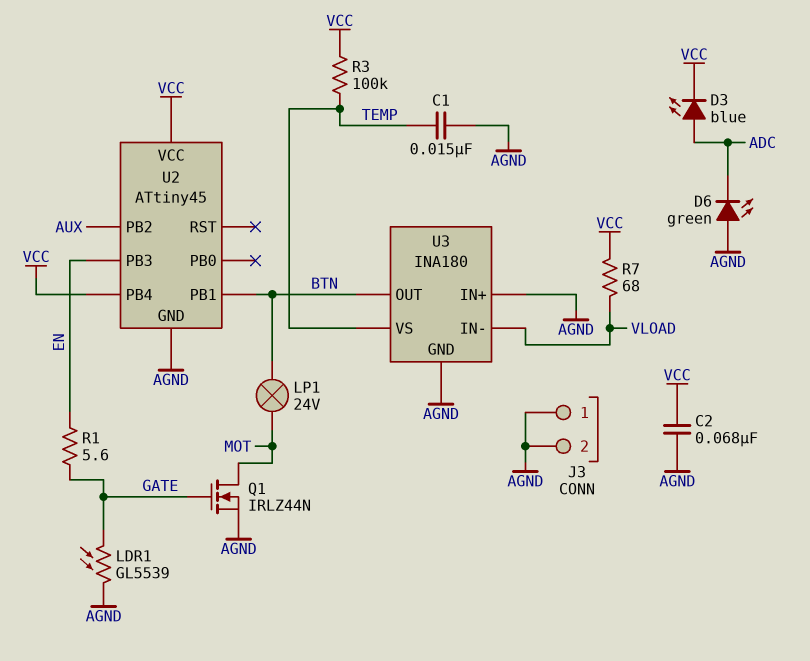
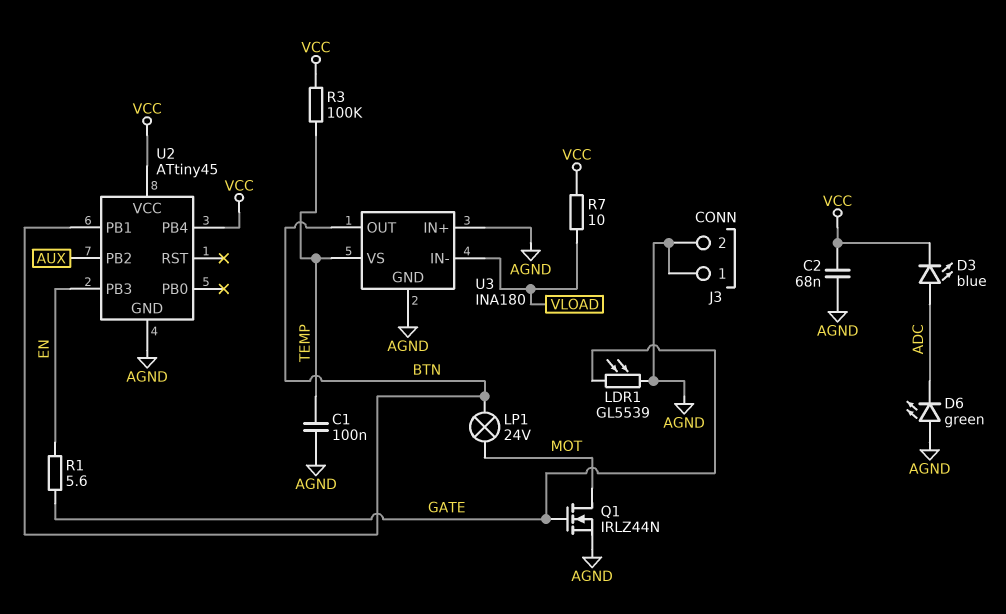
C1: 15nF (AGND, TEMP) -> 100nF (AGND, TEMP)
R7: 68 (VCC, VLOAD) -> 10 (VCC, VLOAD)

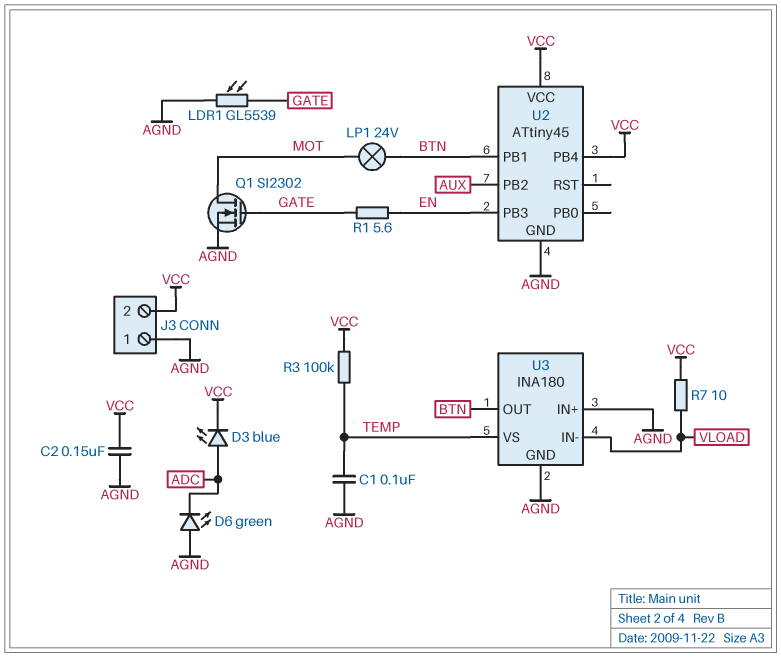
C2: 68nF (AGND, VCC) -> 150nF (AGND, VCC)
J3 pin 2: AGND -> VCC
Q1: NMOS IRLZ44N (G GATE, D MOT, S AGND) -> NMOS SI2302 (G GATE, D MOT, S AGND)

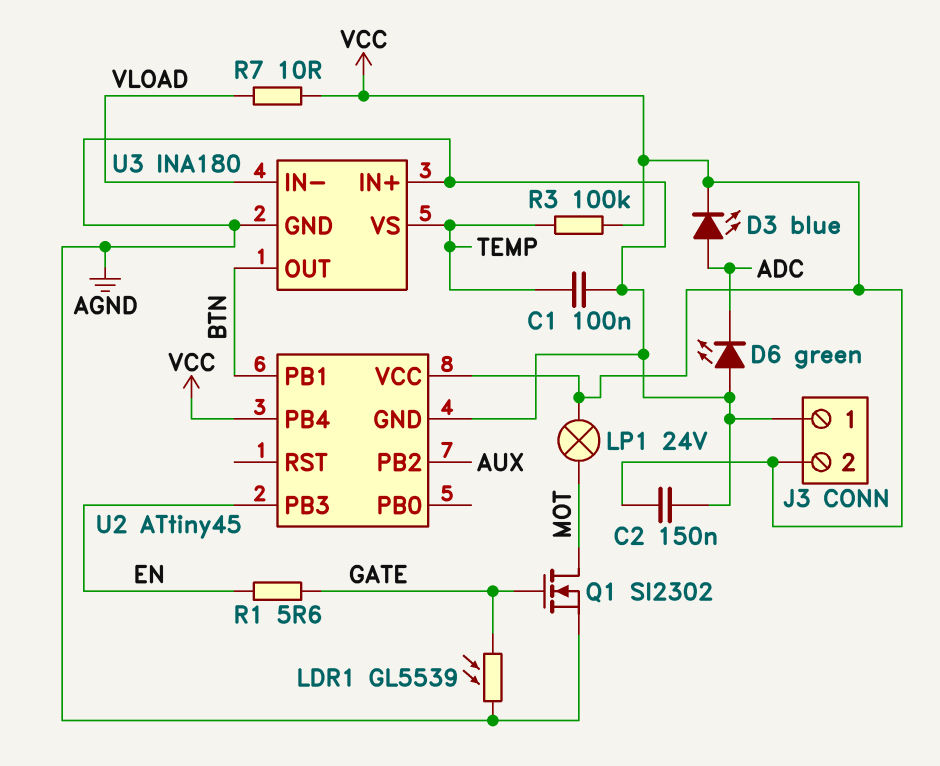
LP1: lamp 24V (BTN, MOT) -> lamp 24V (MOT, VCC)

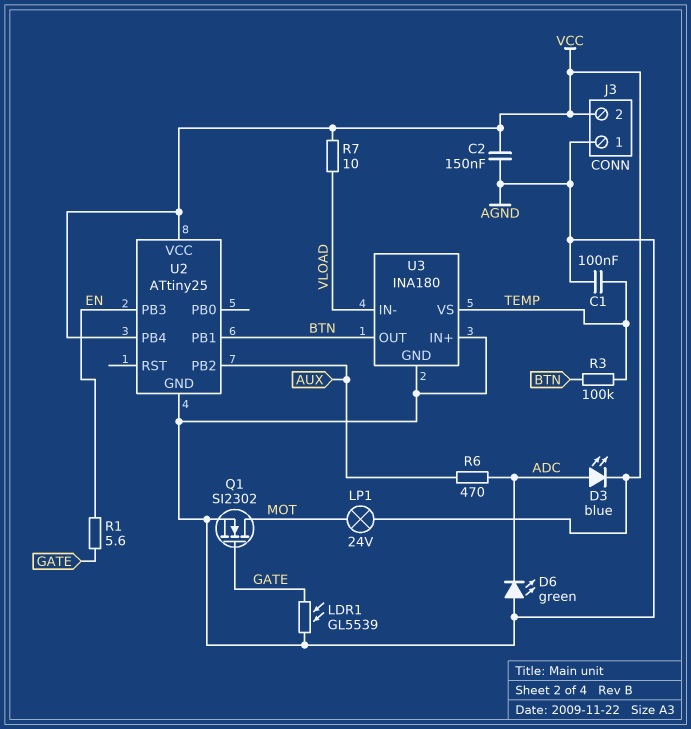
R3: 100k (TEMP, VCC) -> 100k (BTN, TEMP)
R6: none -> 470 (ADC, AUX)
U2: ATtiny45 -> ATtiny25

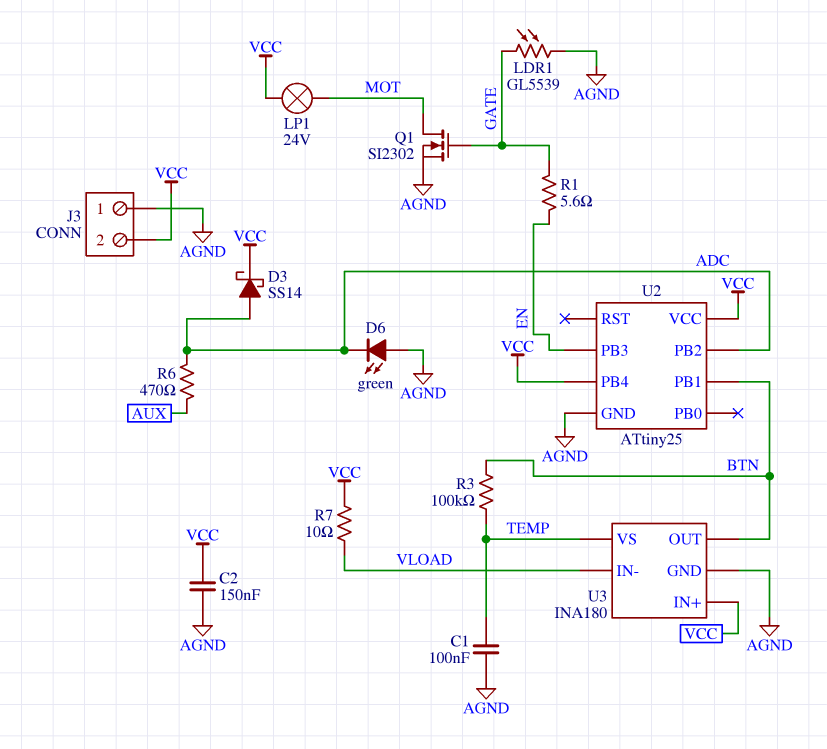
D3: LED blue (A ADC, K VCC) -> schottky SS14 (A ADC, K VCC)
U2 pin PB2: AUX -> ADC
U3 pin IN+: AGND -> VCC

